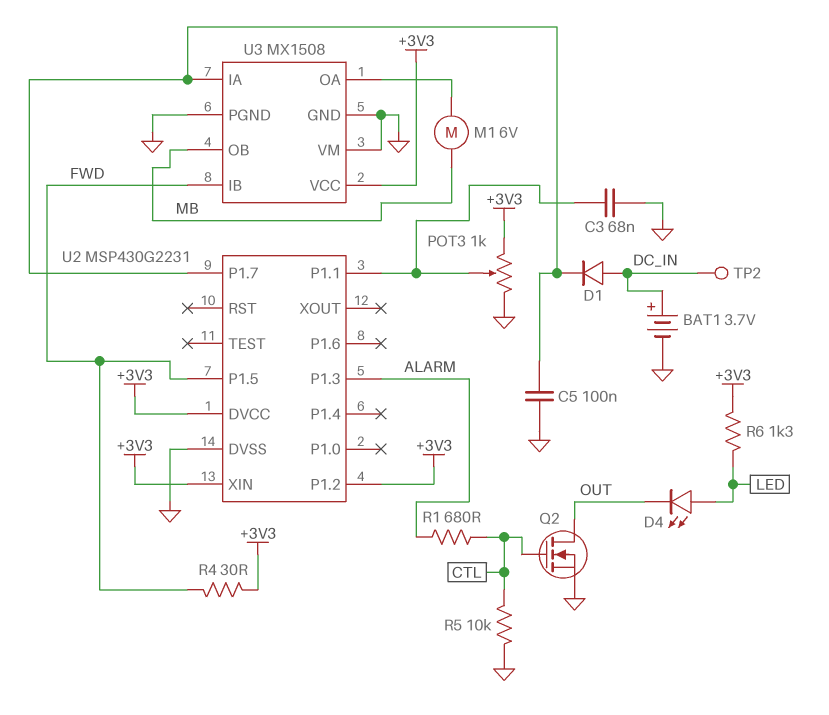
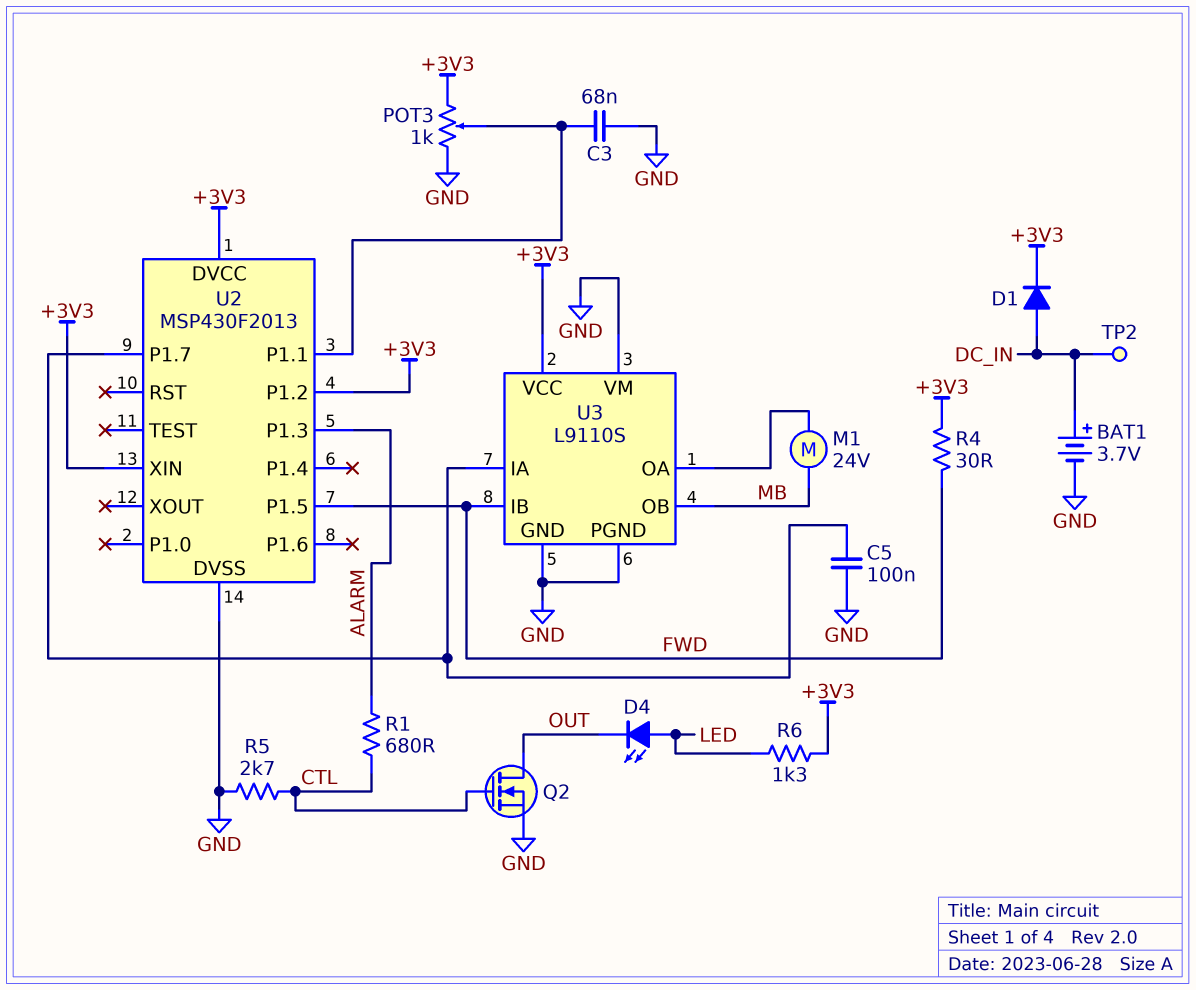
D1: diode (A DC_IN, K U2/P1.7) -> diode (A DC_IN, K +3V3)
M1: motor 6V (MB, U3/OA) -> motor 24V (MB, U3/OA)
R5: 10k (CTL, GND) -> 2.7k (CTL, GND)
U2: MSP430G2231 -> MSP430F2013
U3: MX1508 -> L9110S

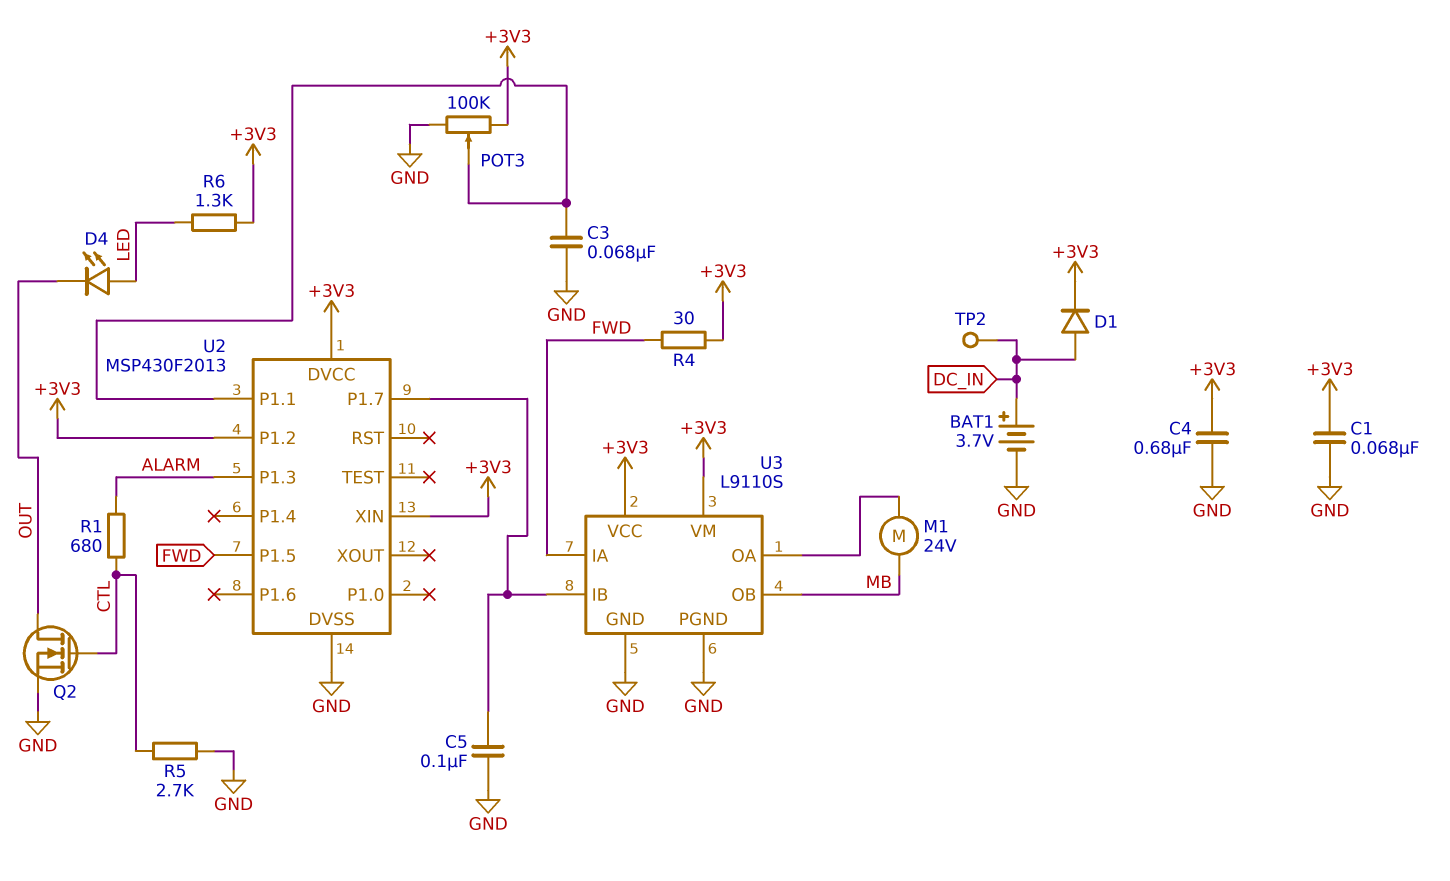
C1: none -> 68nF (+3V3, GND)
C4: none -> 680nF (+3V3, GND)
POT3: 1k (+3V3, GND, wiper U2/P1.1) -> 100k (+3V3, GND, wiper U2/P1.1)
U3 pin IA: U2/P1.7 -> FWD
U3 pin IB: FWD -> U2/P1.7
U3 pin VM: GND -> +3V3

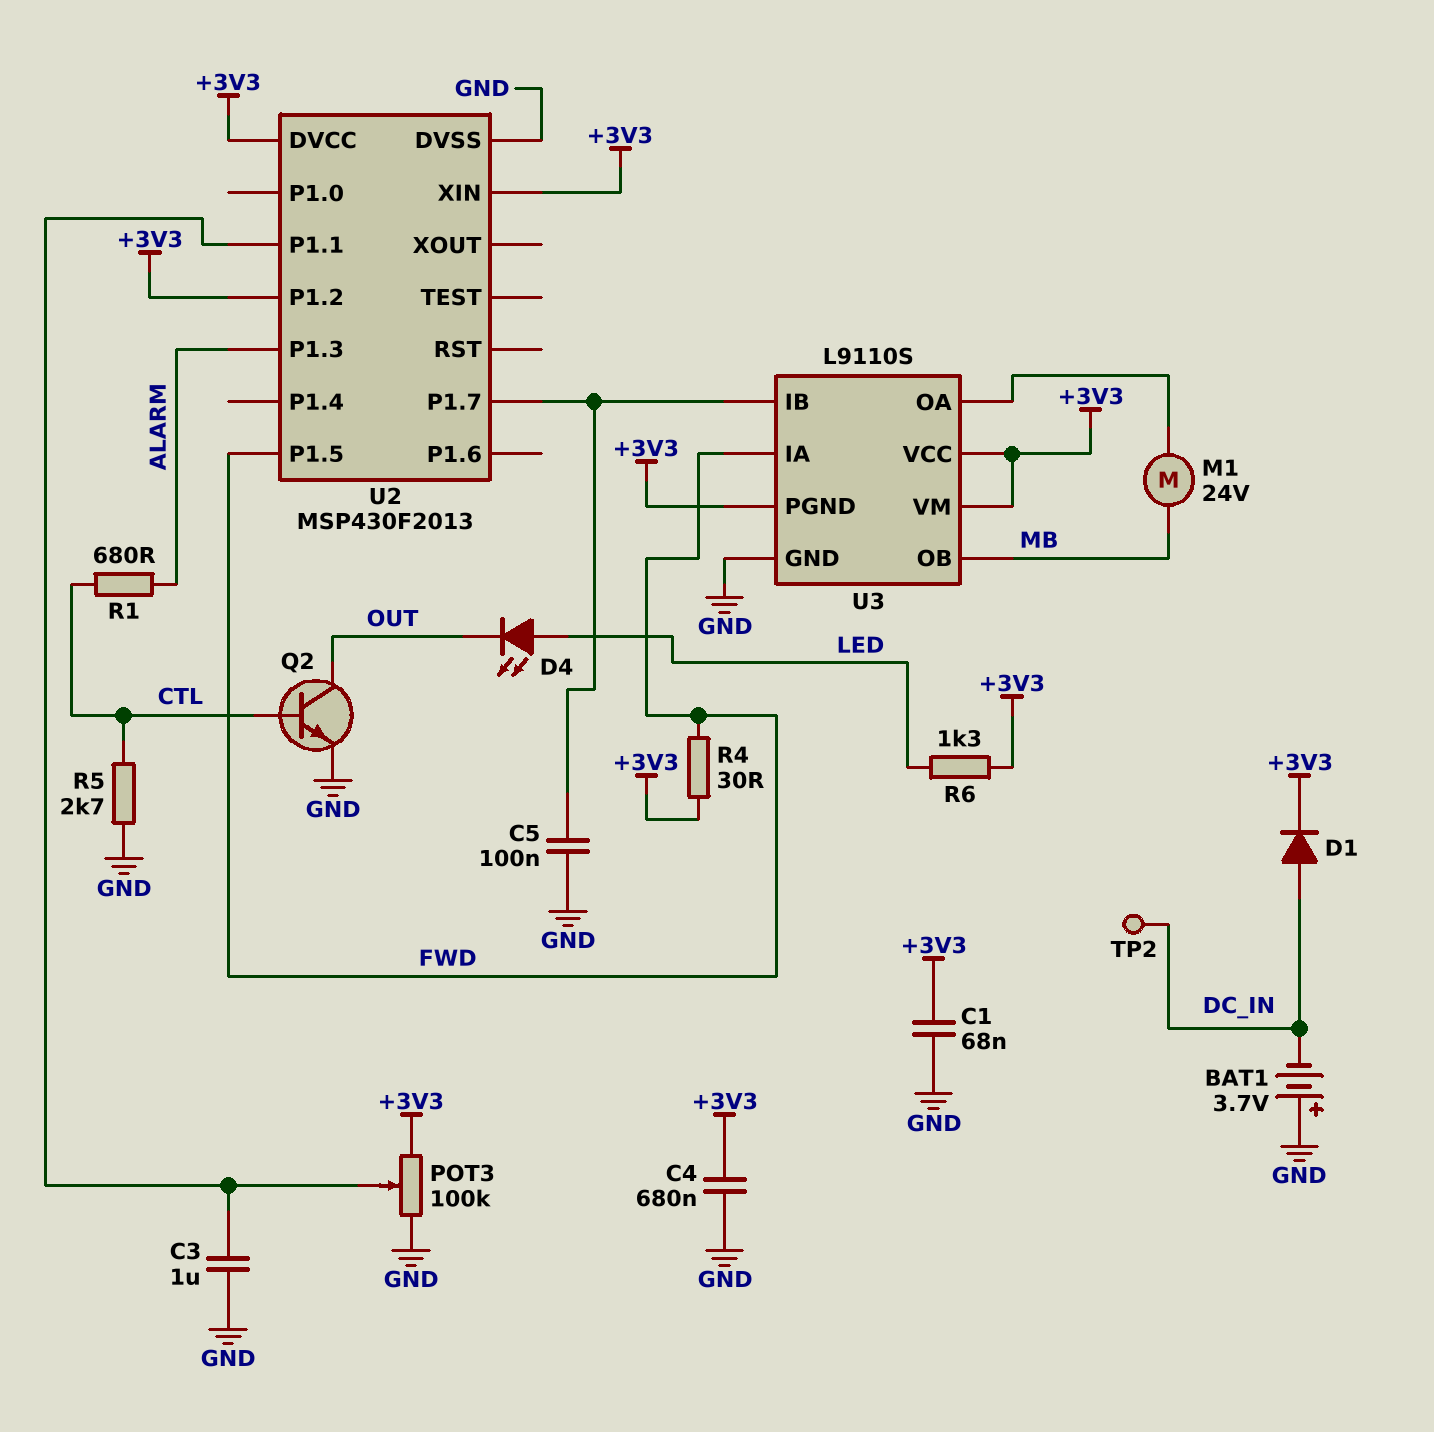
BAT1: 3.7V (plus DC_IN, minus GND) -> 3.7V (plus GND, minus DC_IN)
C3: 68nF (GND, U2/P1.1) -> 1uF (GND, U2/P1.1)
Q2: NMOS (G CTL, D OUT, S GND) -> NPN (B CTL, C OUT, E GND)
U3 pin PGND: GND -> +3V3

